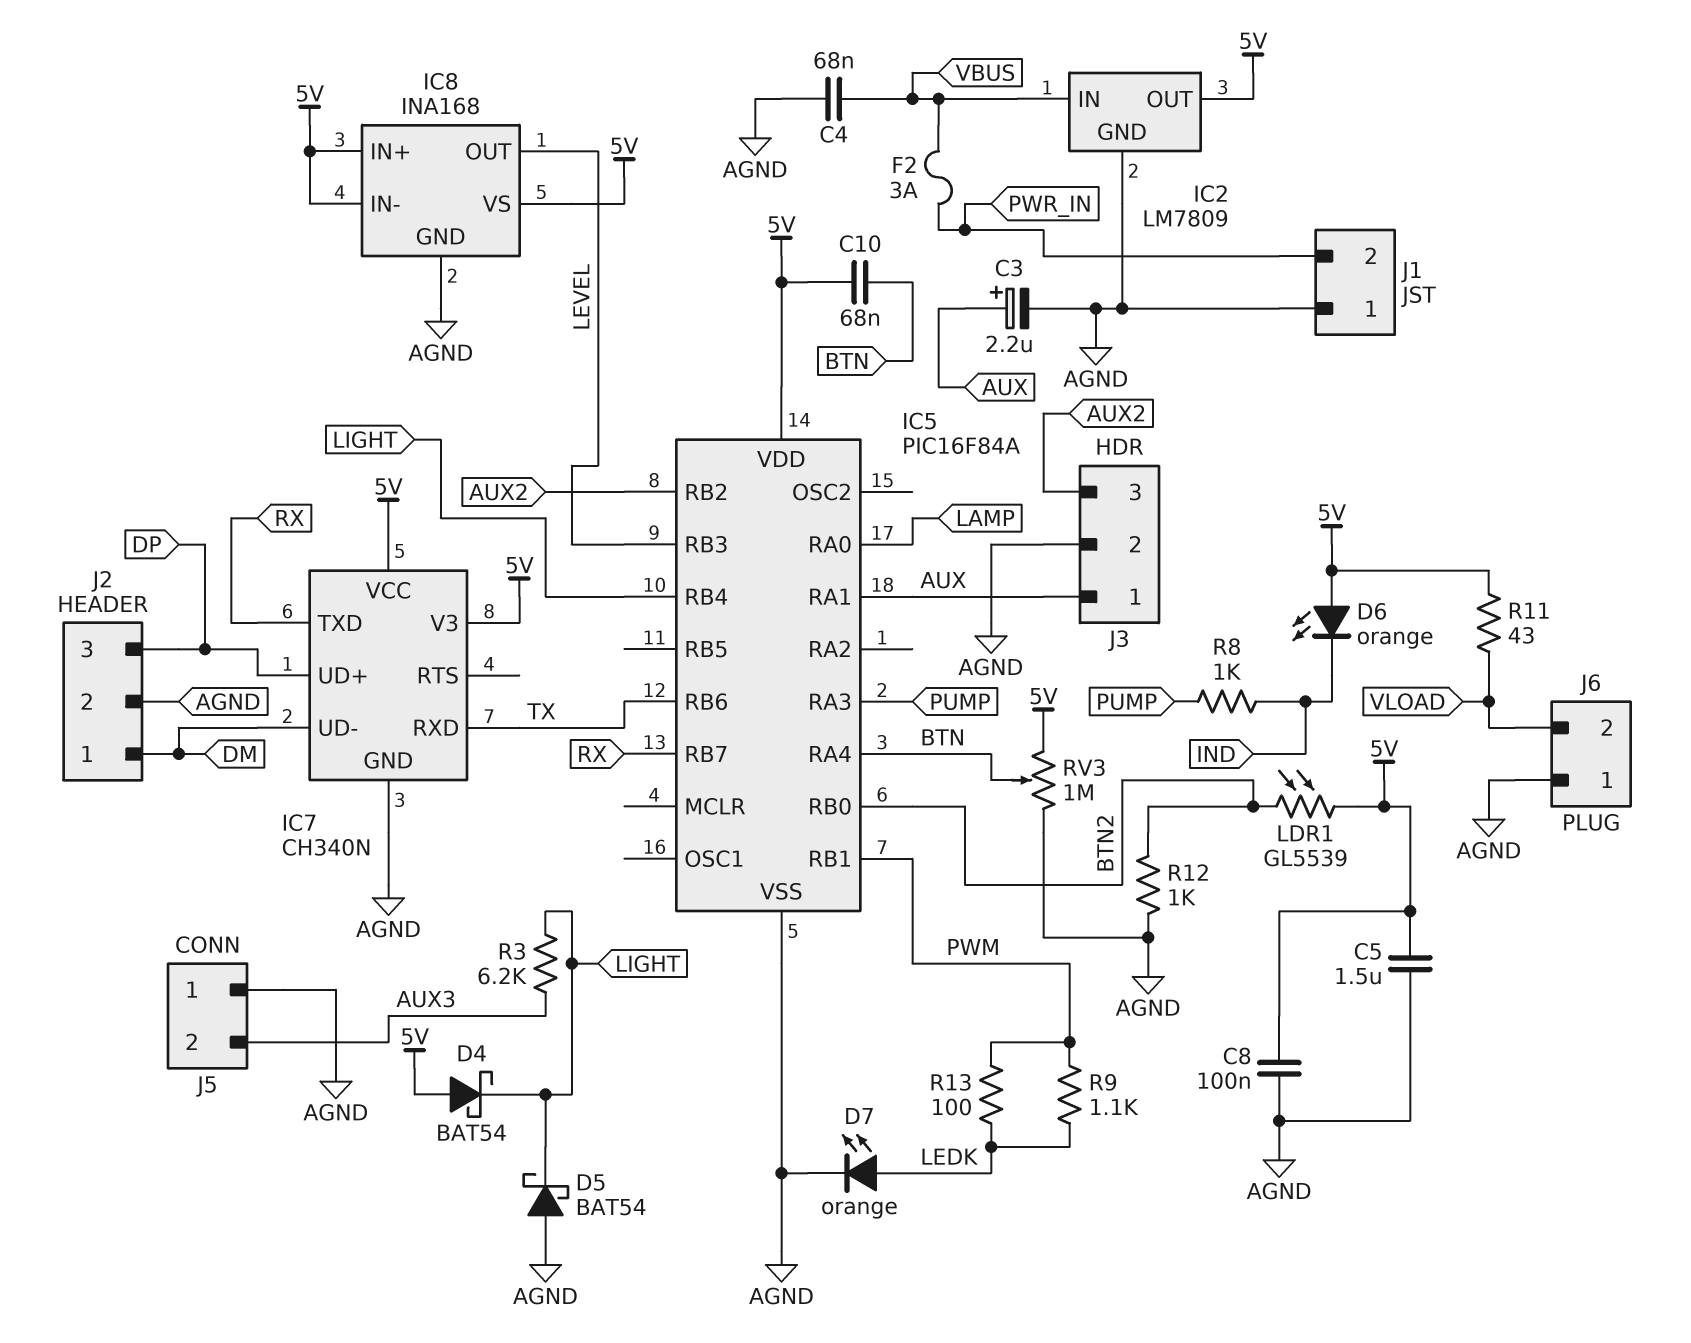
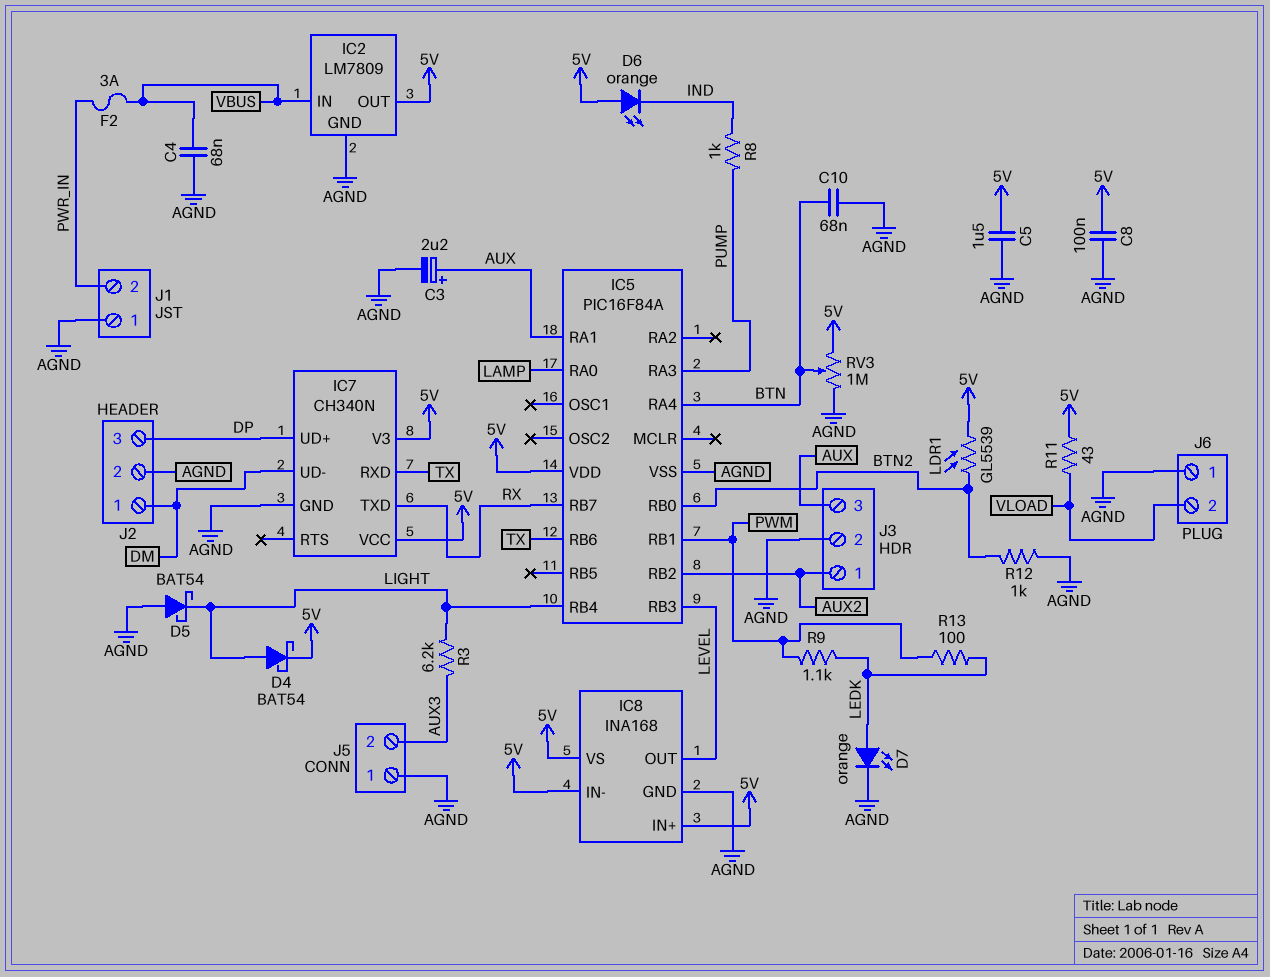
C10: 68nF (5V, BTN) -> 68nF (AGND, BTN)
D4: schottky BAT54 (A 5V, K LIGHT) -> schottky BAT54 (A LIGHT, K 5V)
J3 pin 1: AUX -> AUX2
J3 pin 3: AUX2 -> AUX

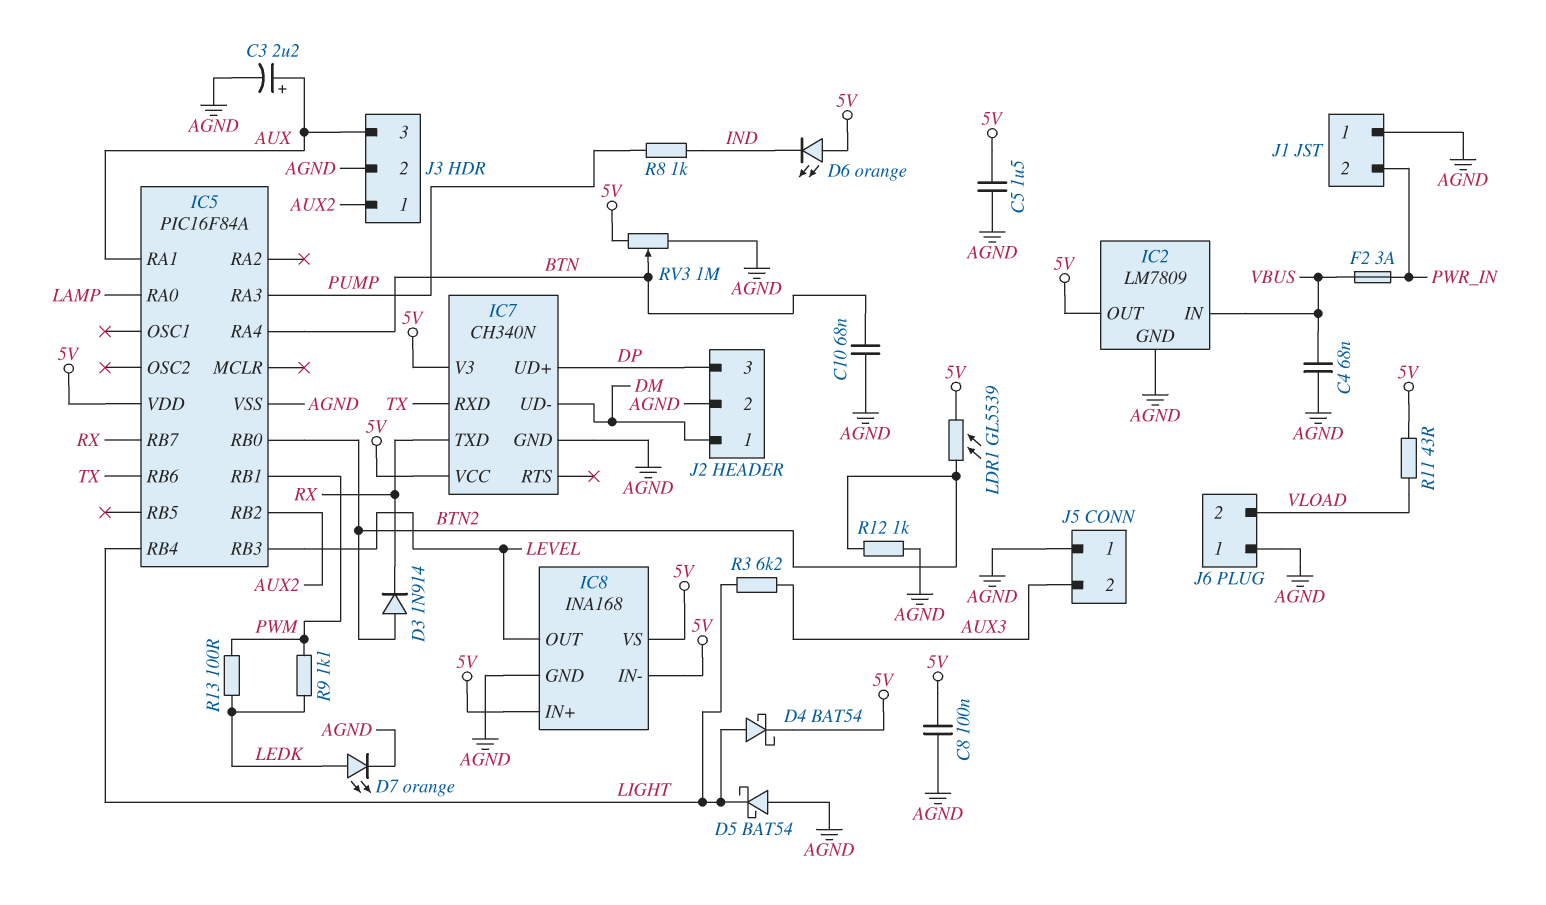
D3: none -> diode 1N914 (A BTN2, K RX)

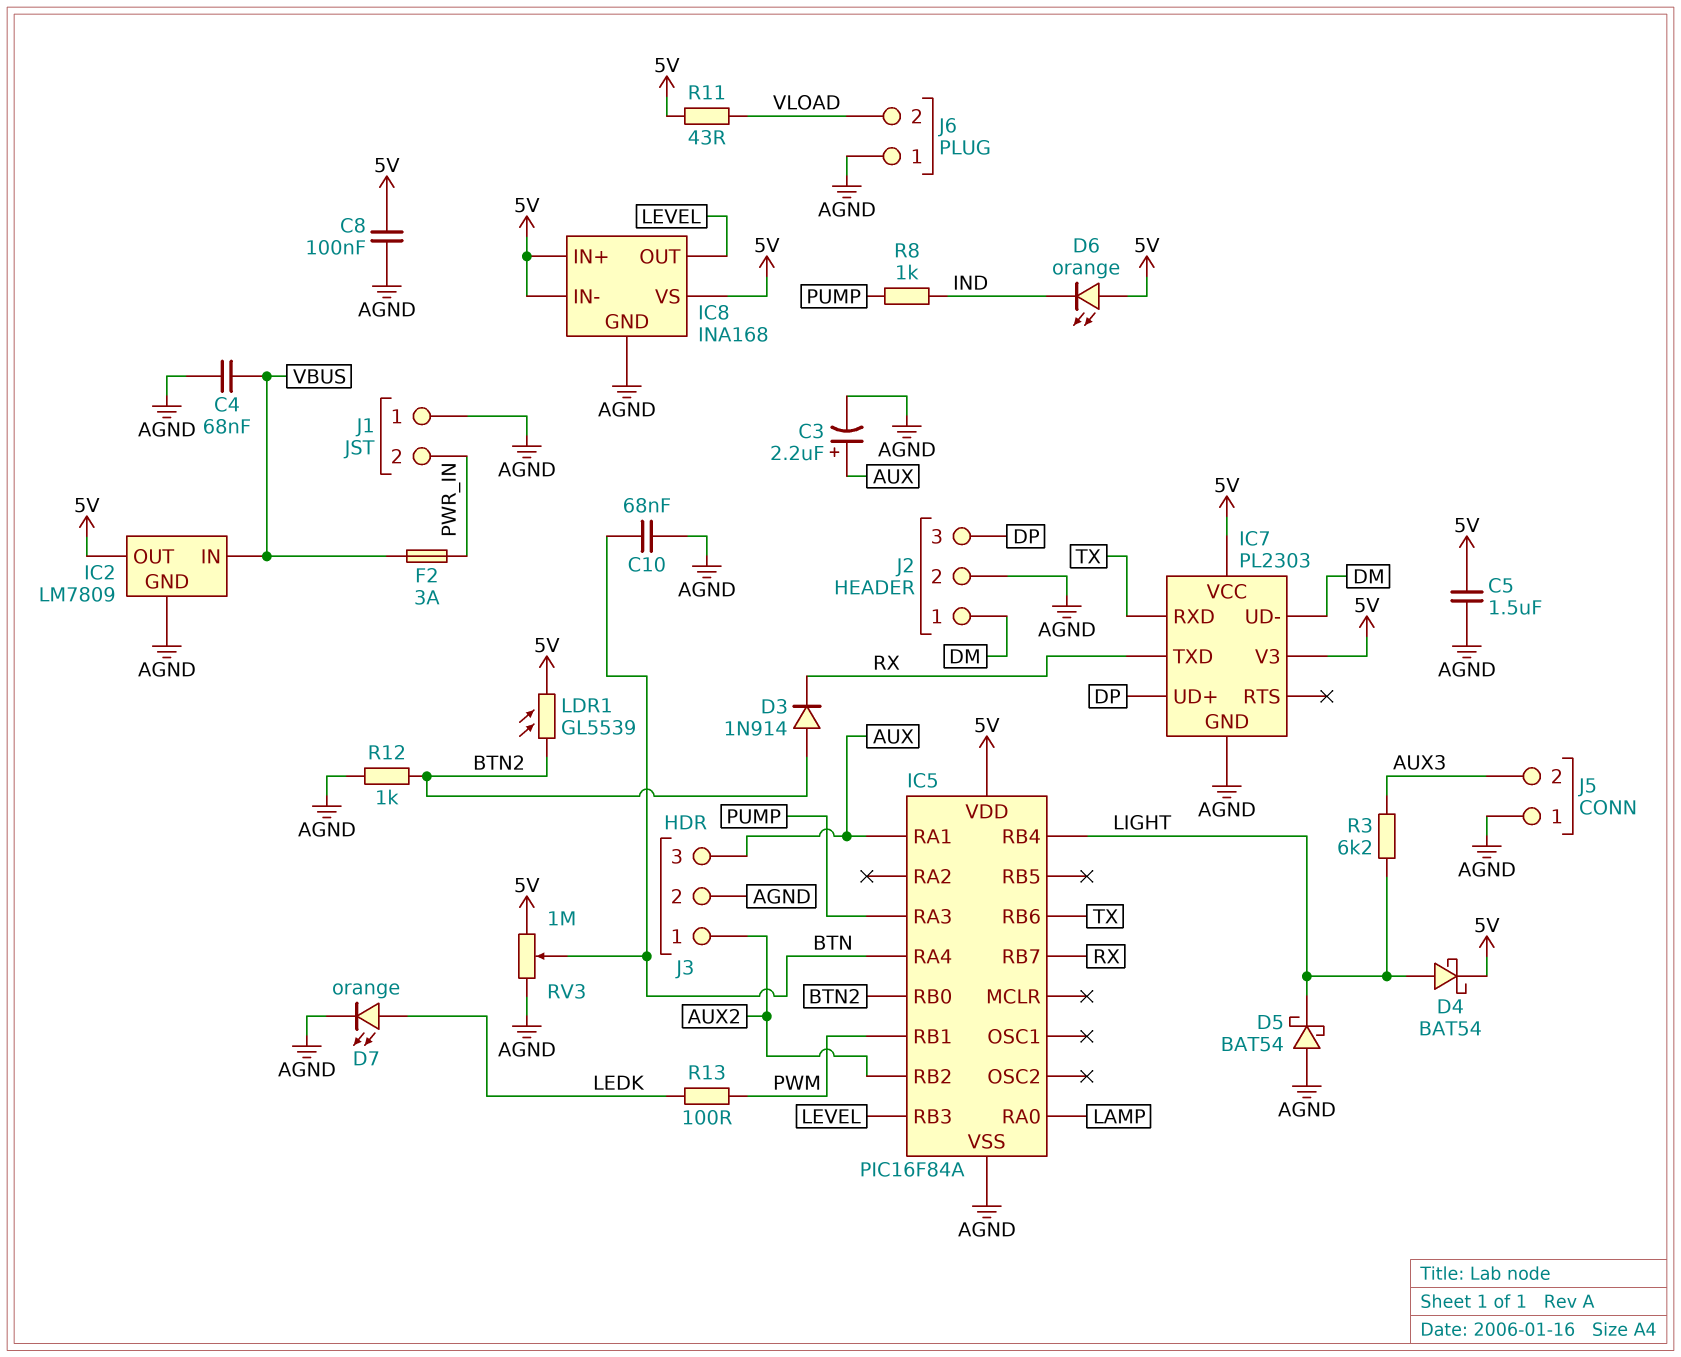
IC7: CH340N -> PL2303
R9: 1.1k (LEDK, PWM) -> none

